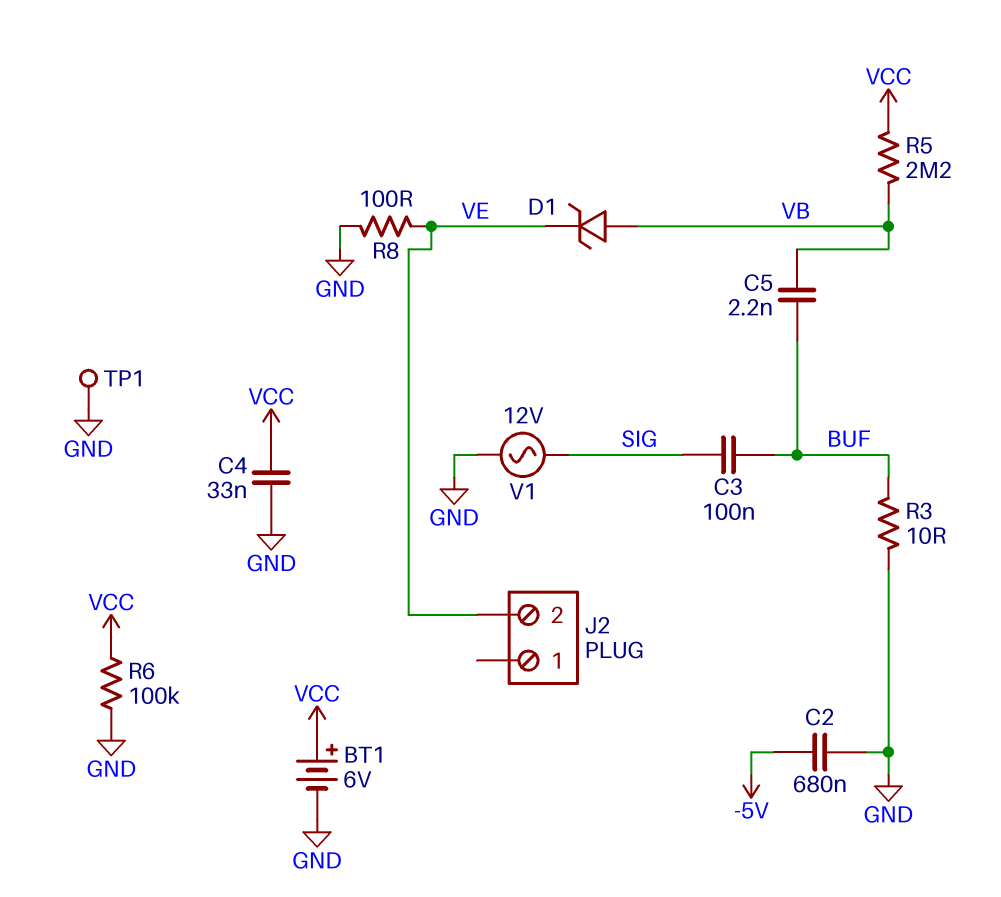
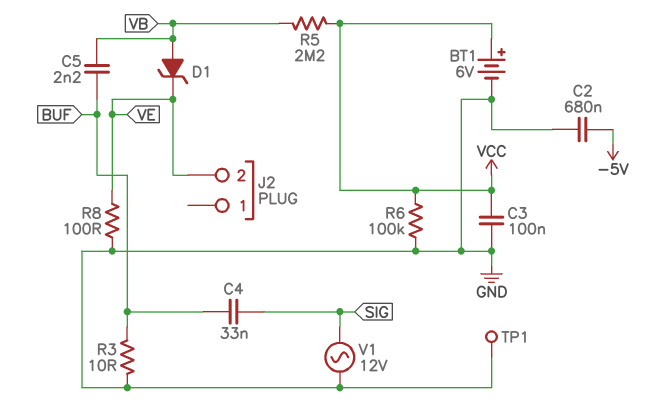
C3: 100nF (BUF, SIG) -> 100nF (GND, VCC)
C4: 33nF (GND, VCC) -> 33nF (BUF, SIG)

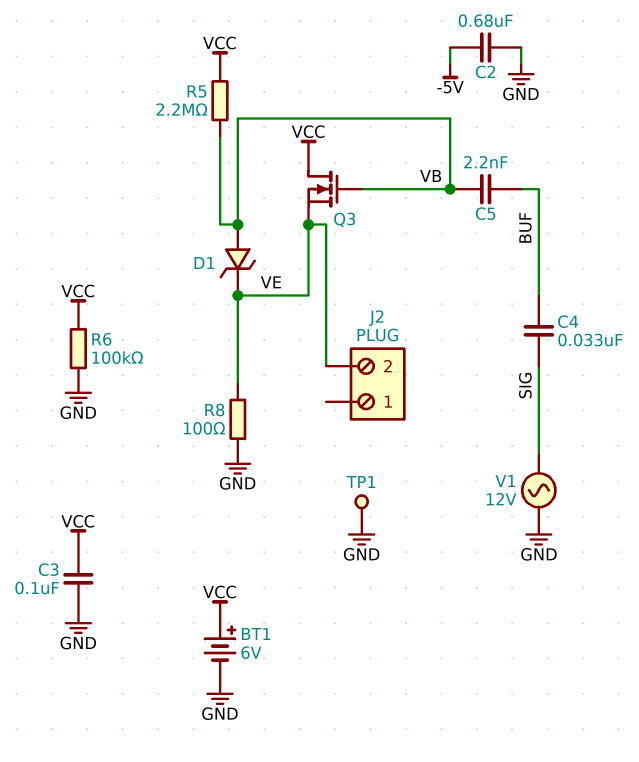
Q3: none -> NMOS (G VB, D VCC, S VE)
R3: 10 (BUF, GND) -> none

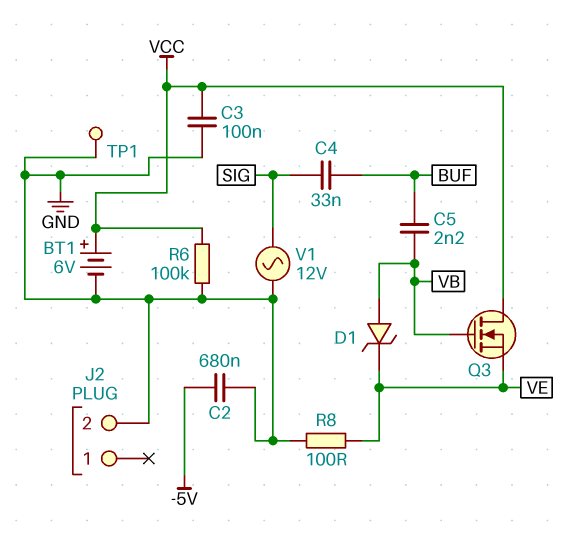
J2 pin 2: VE -> GND
R5: 2.2M (VB, VCC) -> none

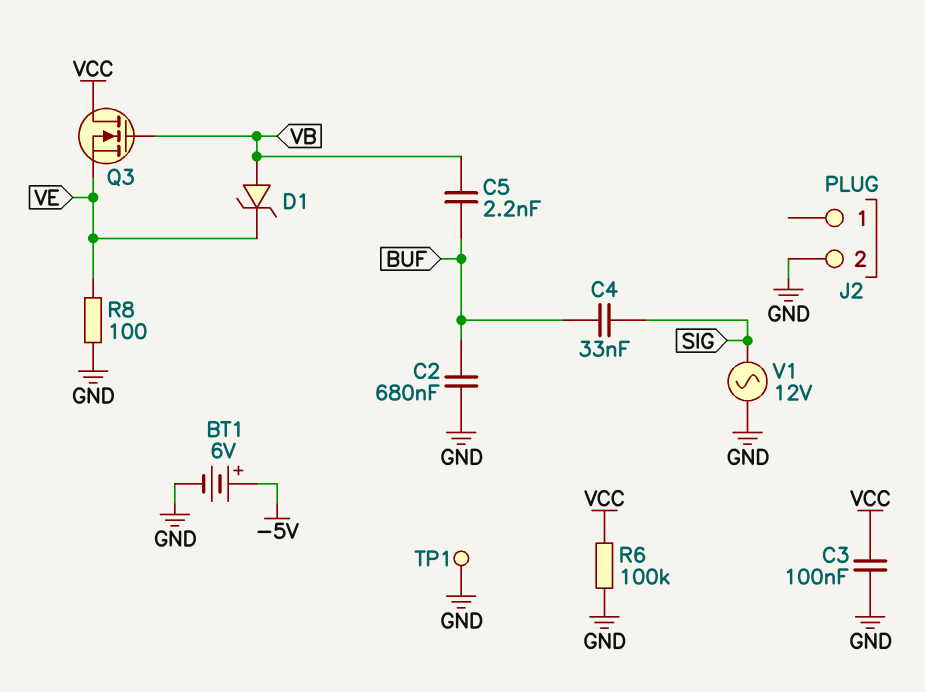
BT1: 6V (plus VCC, minus GND) -> 6V (plus -5V, minus GND)
C2: 680nF (-5V, GND) -> 680nF (BUF, GND)

